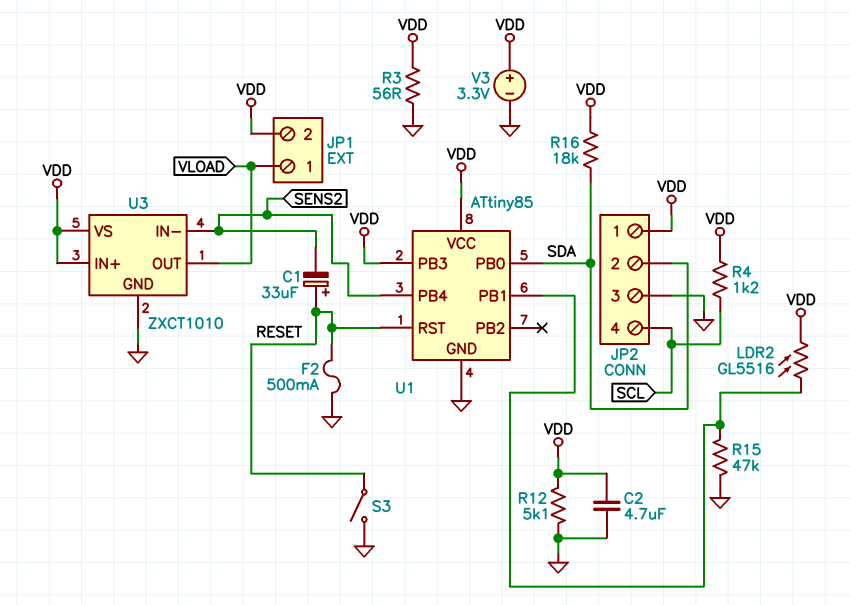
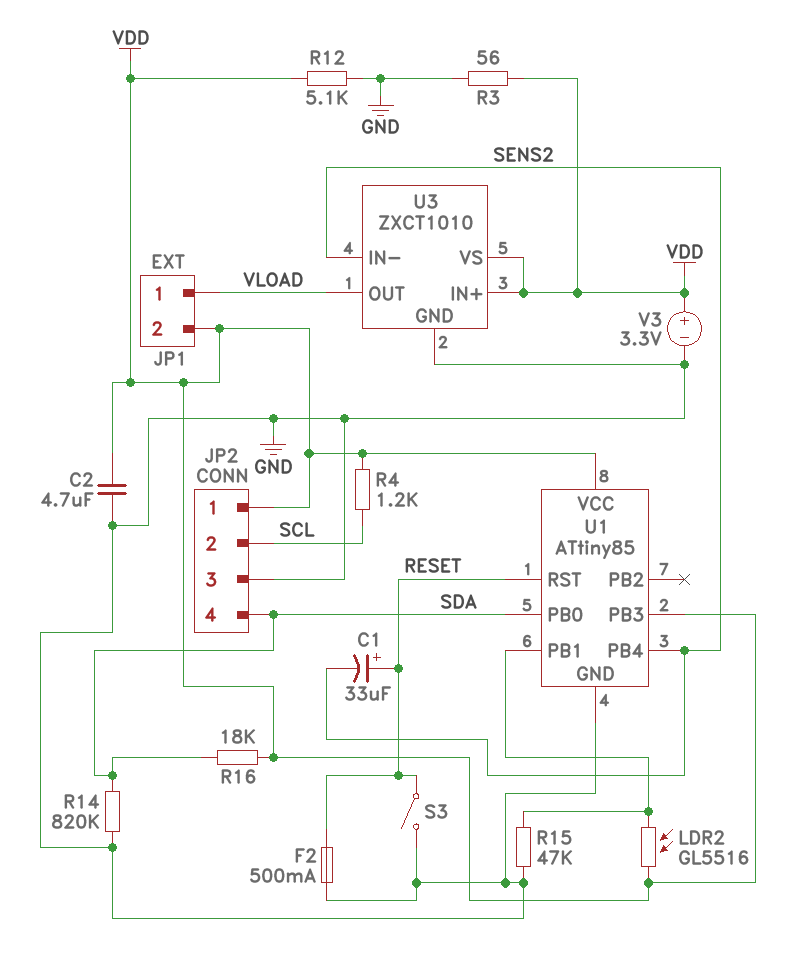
JP2 pin 2: SDA -> SCL
JP2 pin 4: SCL -> SDA
R14: none -> 820k (GND, SDA)

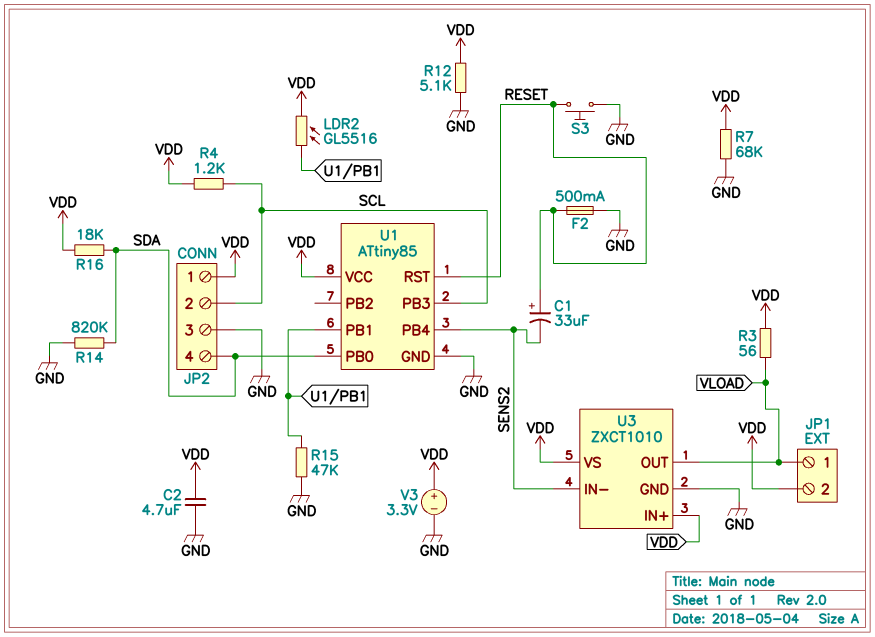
R3: 56 (GND, VDD) -> 56 (VDD, VLOAD)
R7: none -> 68k (GND, VDD)
S3: switch (GND, RESET) -> button (GND, RESET)
U1 pin PB3: VDD -> SCL

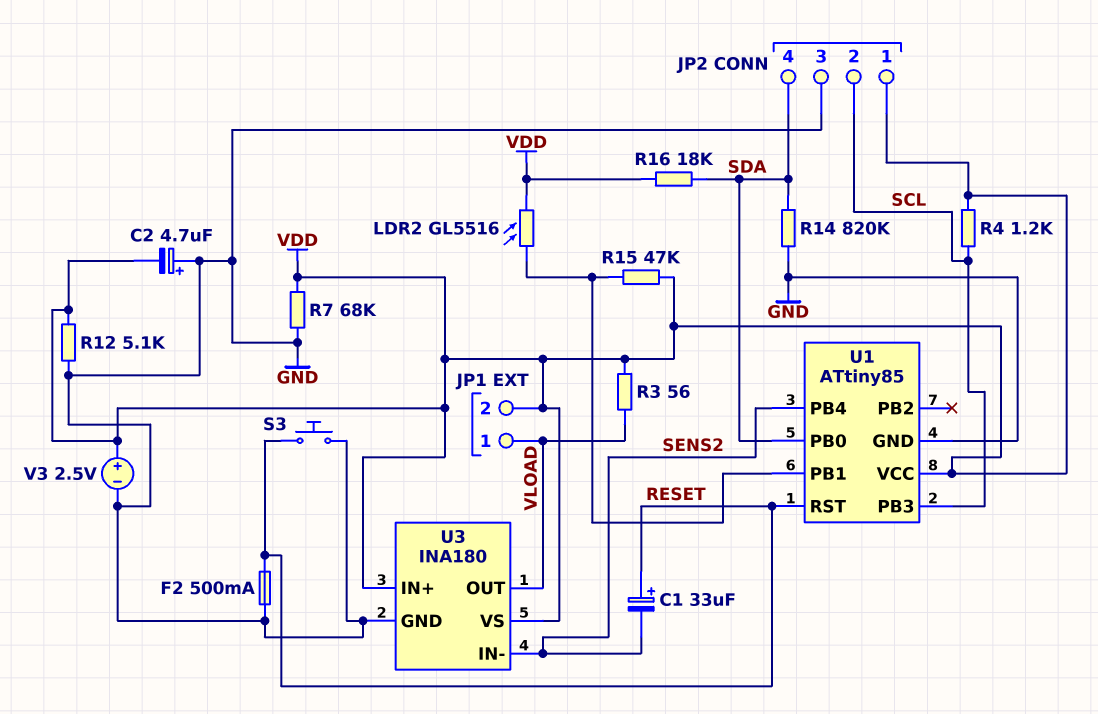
C2: 4.7uF (GND, VDD) -> 4.7uF (plus GND, minus VDD)
R15: 47k (GND, U1/PB1) -> 47k (U1/PB1, VDD)
U3: ZXCT1010 -> INA180
V3: 3.3V (plus VDD, minus GND) -> 2.5V (plus VDD, minus GND)

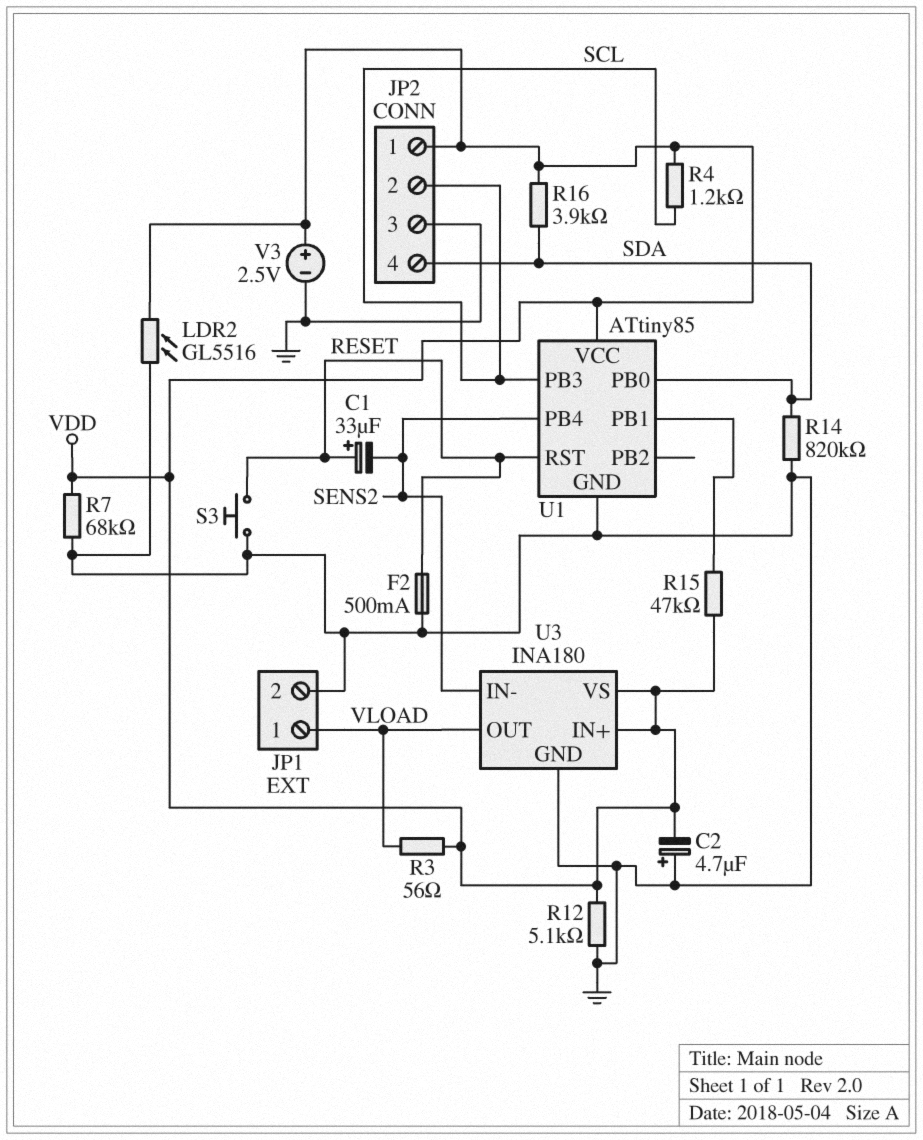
JP1 pin 2: VDD -> GND
LDR2: GL5516 (U1/PB1, VDD) -> GL5516 (GND, VDD)
R16: 18k (SDA, VDD) -> 3.9k (SDA, VDD)

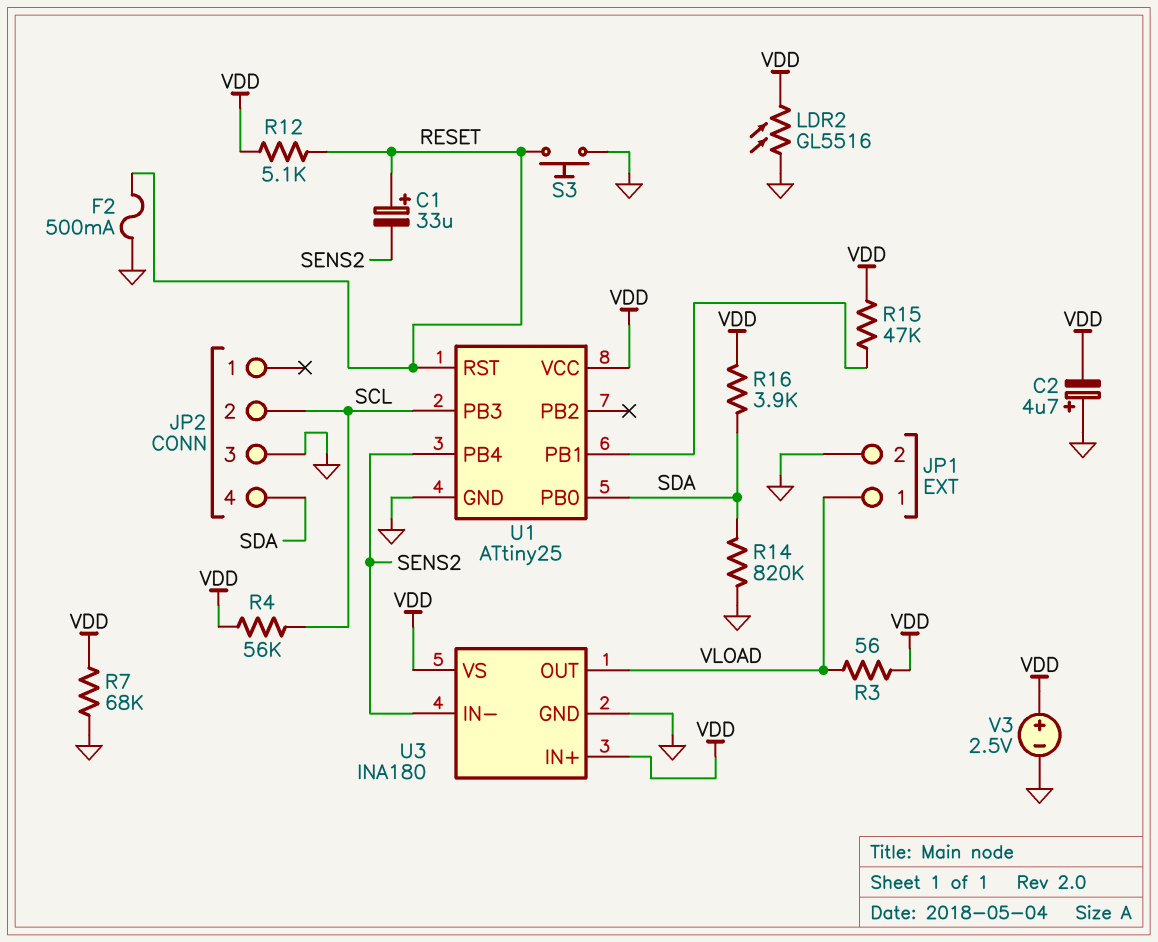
JP2 pin 1: VDD -> none
R4: 1.2k (SCL, VDD) -> 56k (SCL, VDD)
R12: 5.1k (GND, VDD) -> 5.1k (RESET, VDD)
U1: ATtiny85 -> ATtiny25

